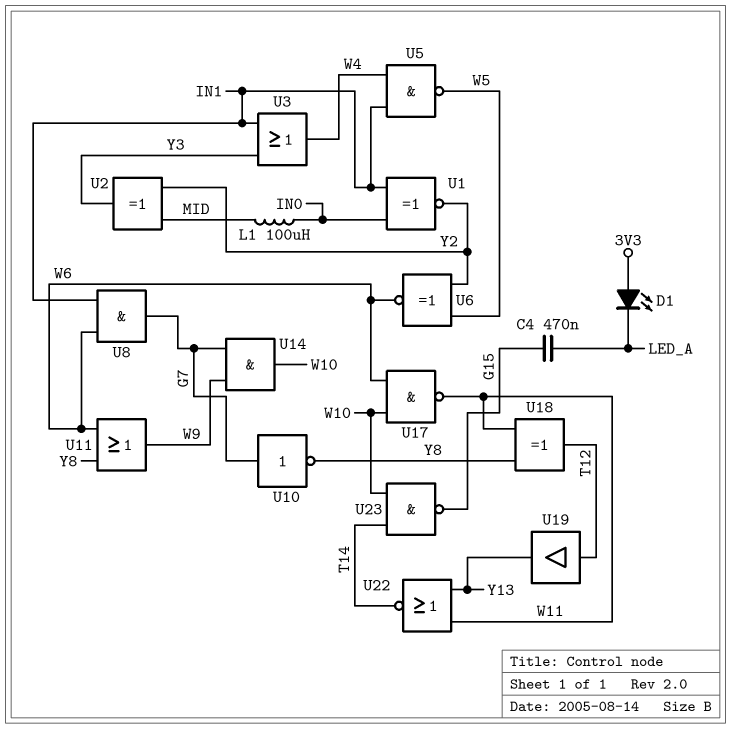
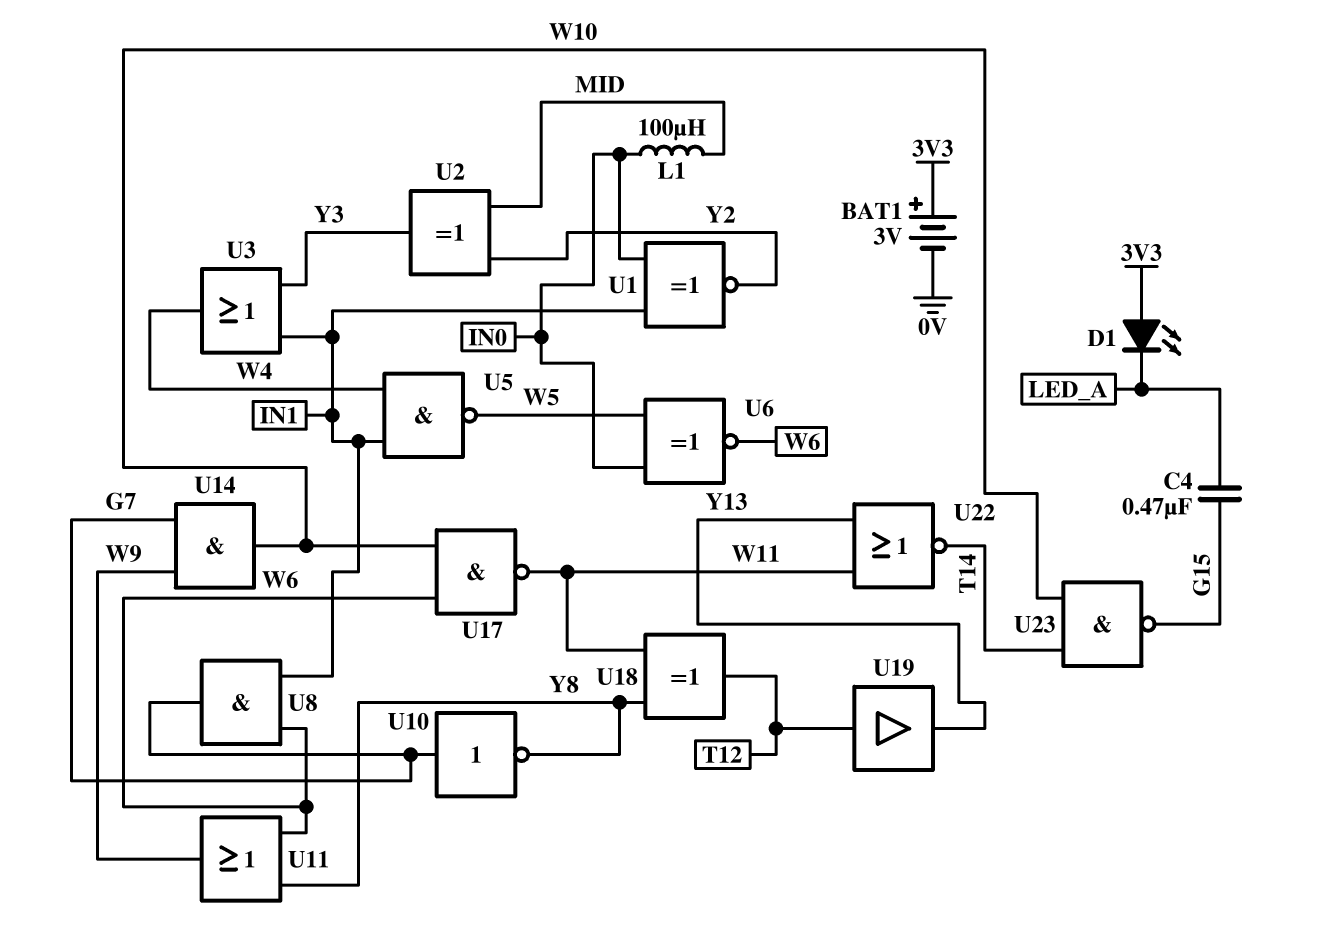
BAT1: none -> 3V (plus 3V3, minus 0V)
U6: XNOR (in W5, in Y2, out W6) -> XNOR (in IN0, in W5, out W6)

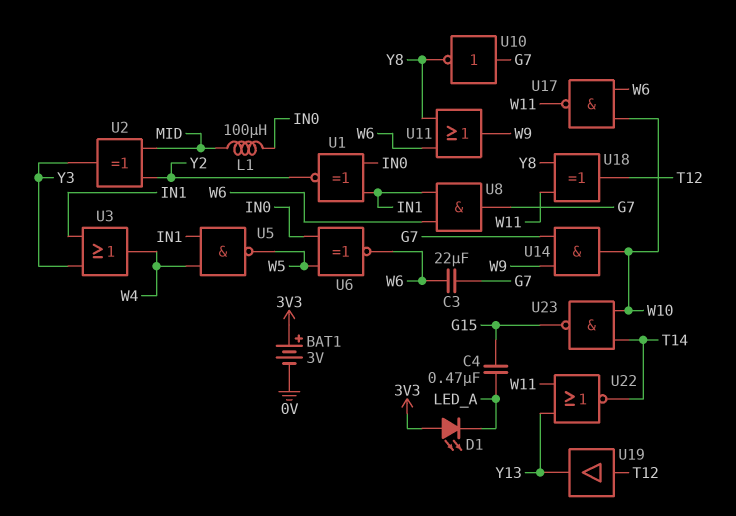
C3: none -> 22uF (G7, W6)

